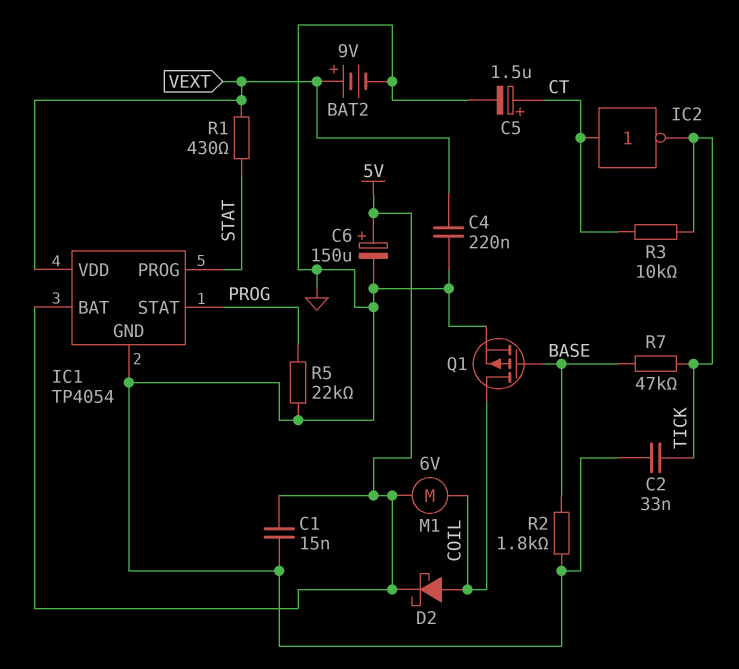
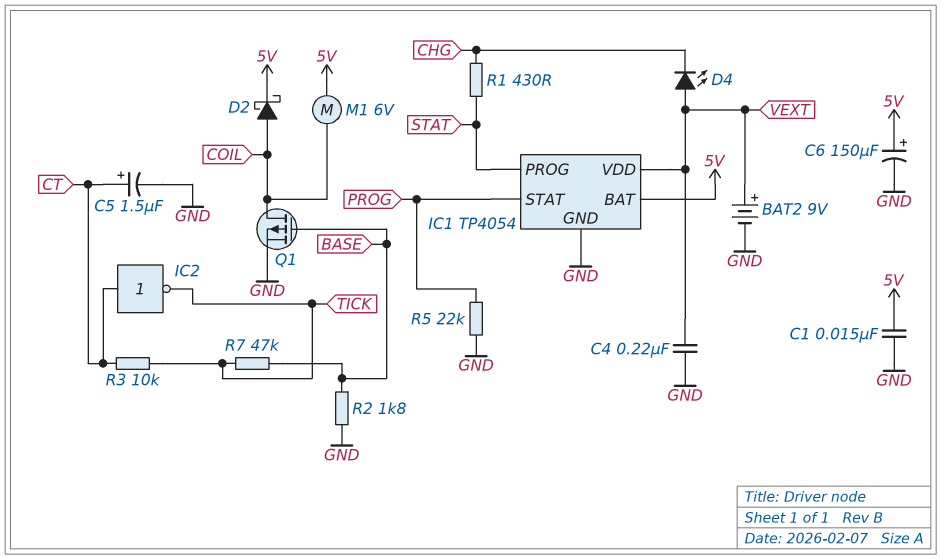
C2: 33nF (GND, TICK) -> none
D4: none -> LED (A VEXT, K CHG)
R1: 430 (STAT, VEXT) -> 430 (CHG, STAT)

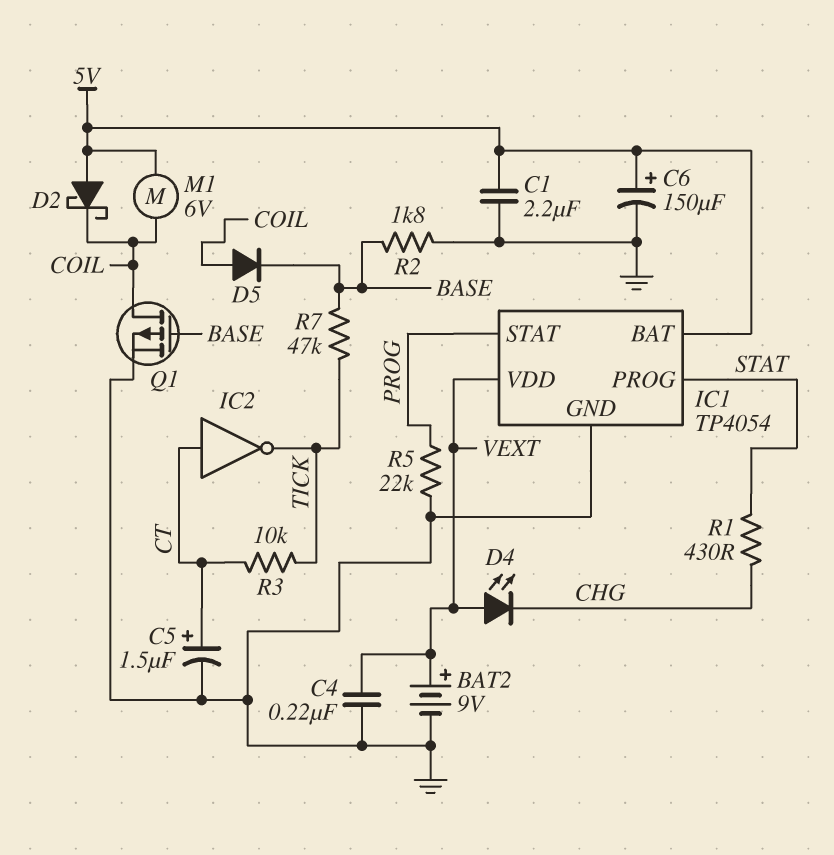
C1: 15nF (5V, GND) -> 2.2uF (5V, GND)
D2: schottky (A COIL, K 5V) -> schottky (A 5V, K COIL)
D5: none -> diode (A COIL, K BASE)

